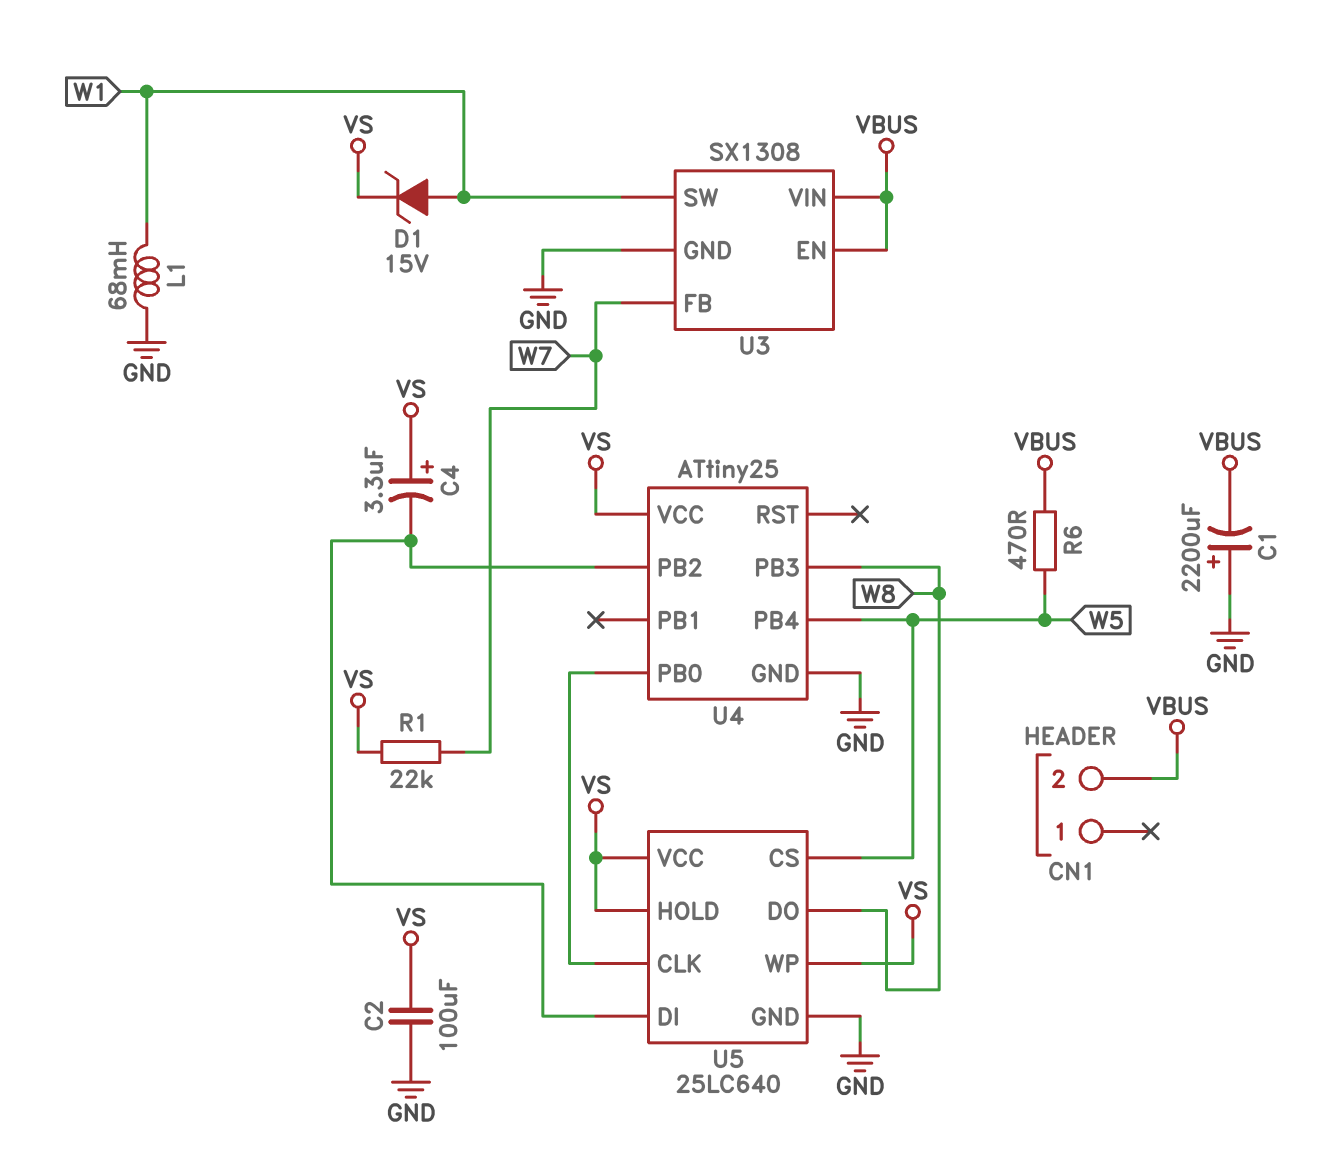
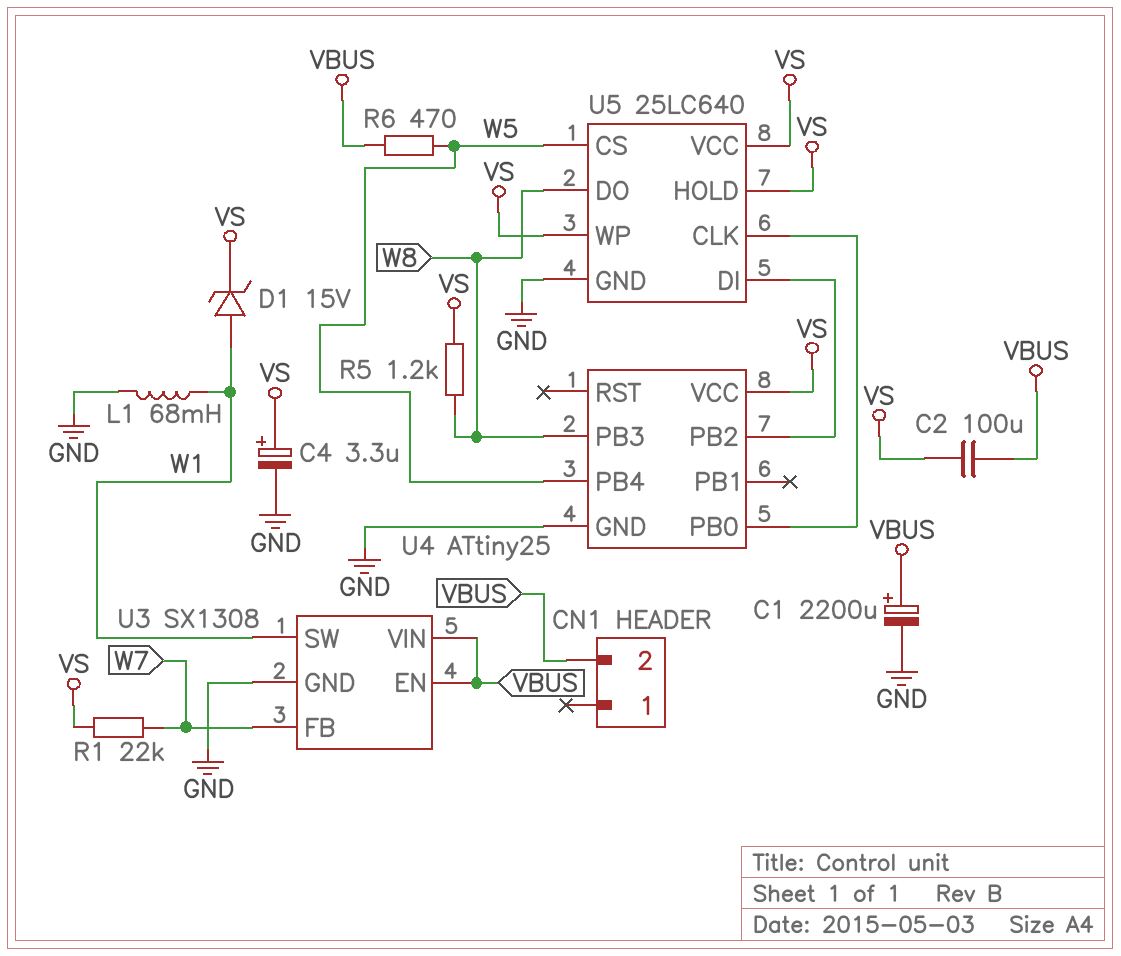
C1: 2200uF (plus GND, minus VBUS) -> 2200uF (plus VBUS, minus GND)
C2: 100uF (GND, VS) -> 100uF (VBUS, VS)
C4: 3.3uF (plus VS, minus U4/PB2) -> 3.3uF (plus VS, minus GND)
R5: none -> 1.2k (VS, W8)

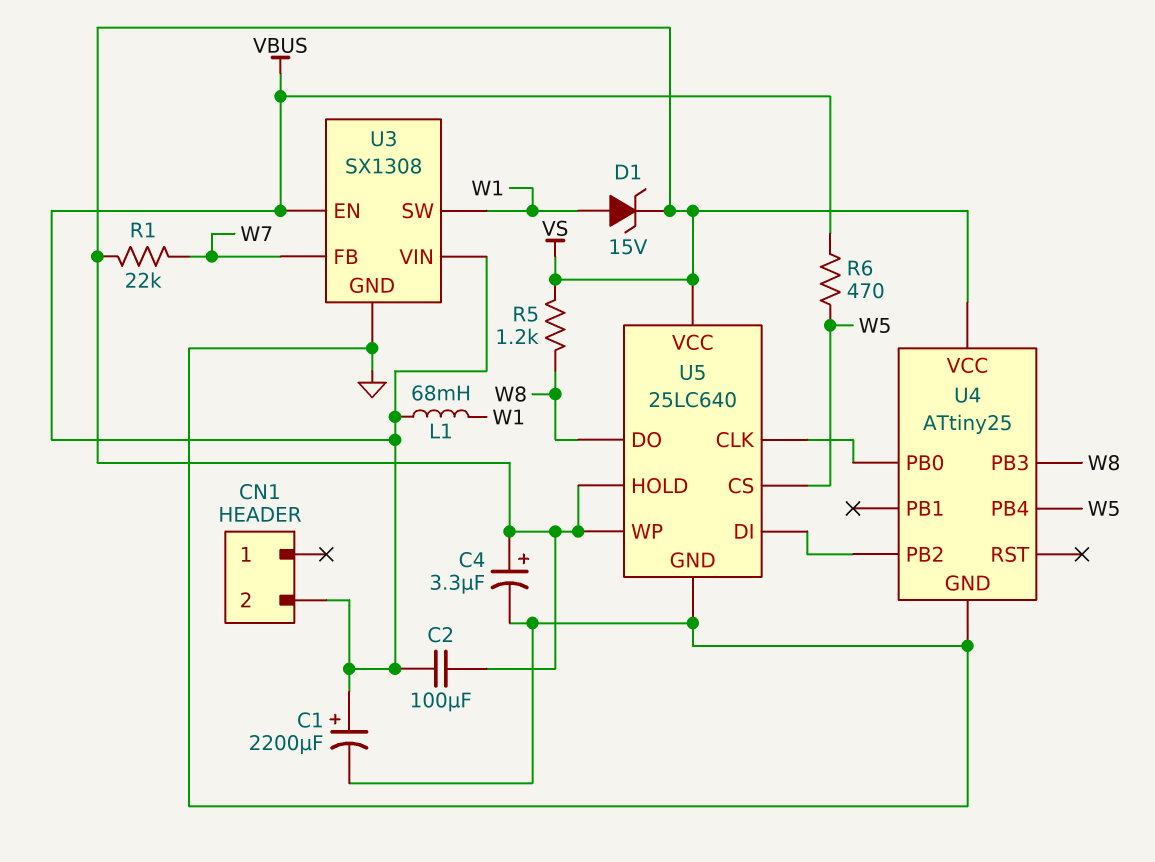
L1: 68mH (GND, W1) -> 68mH (VBUS, W1)

